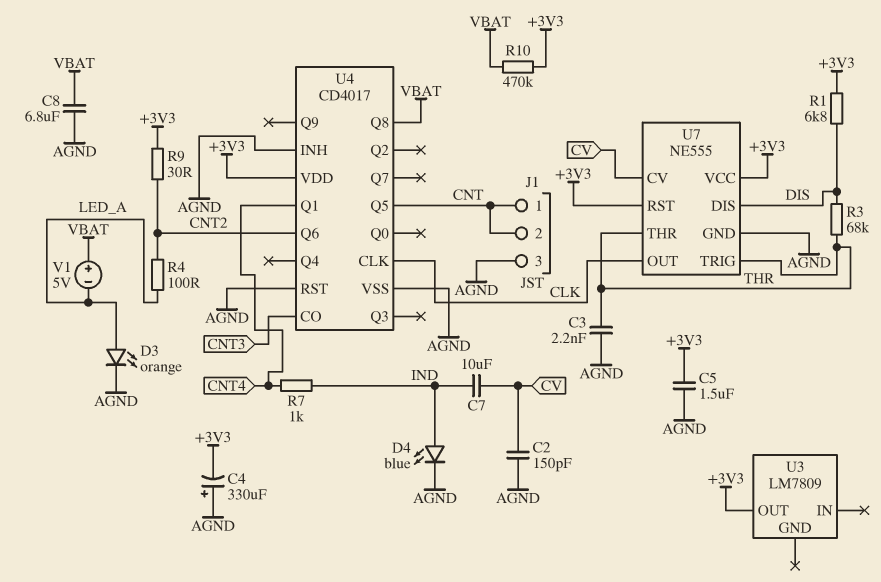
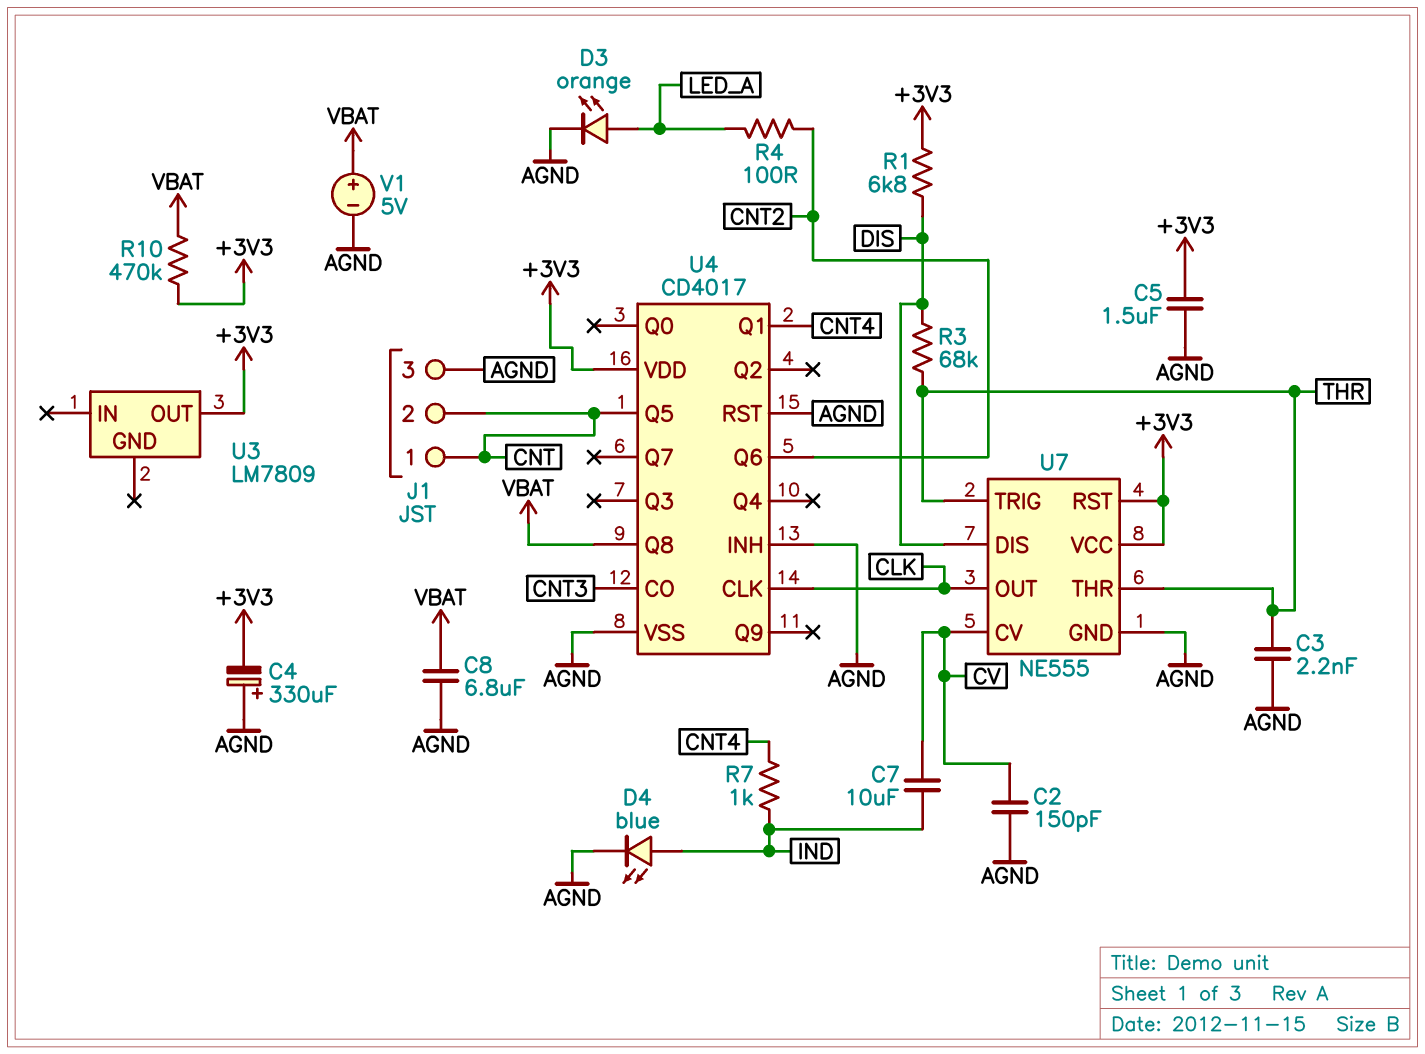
R9: 30 (+3V3, CNT2) -> none
V1: 5V (plus VBAT, minus LED_A) -> 5V (plus VBAT, minus AGND)

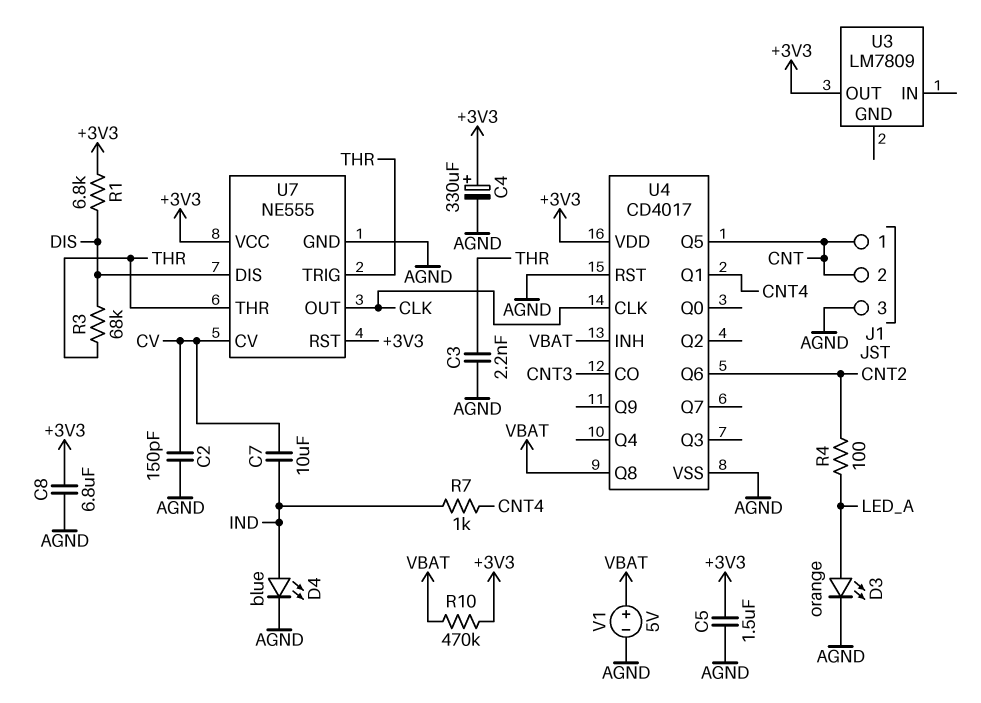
C4: 330uF (plus AGND, minus +3V3) -> 330uF (plus +3V3, minus AGND)
C8: 6.8uF (AGND, VBAT) -> 6.8uF (+3V3, AGND)
U4 pin INH: AGND -> VBAT

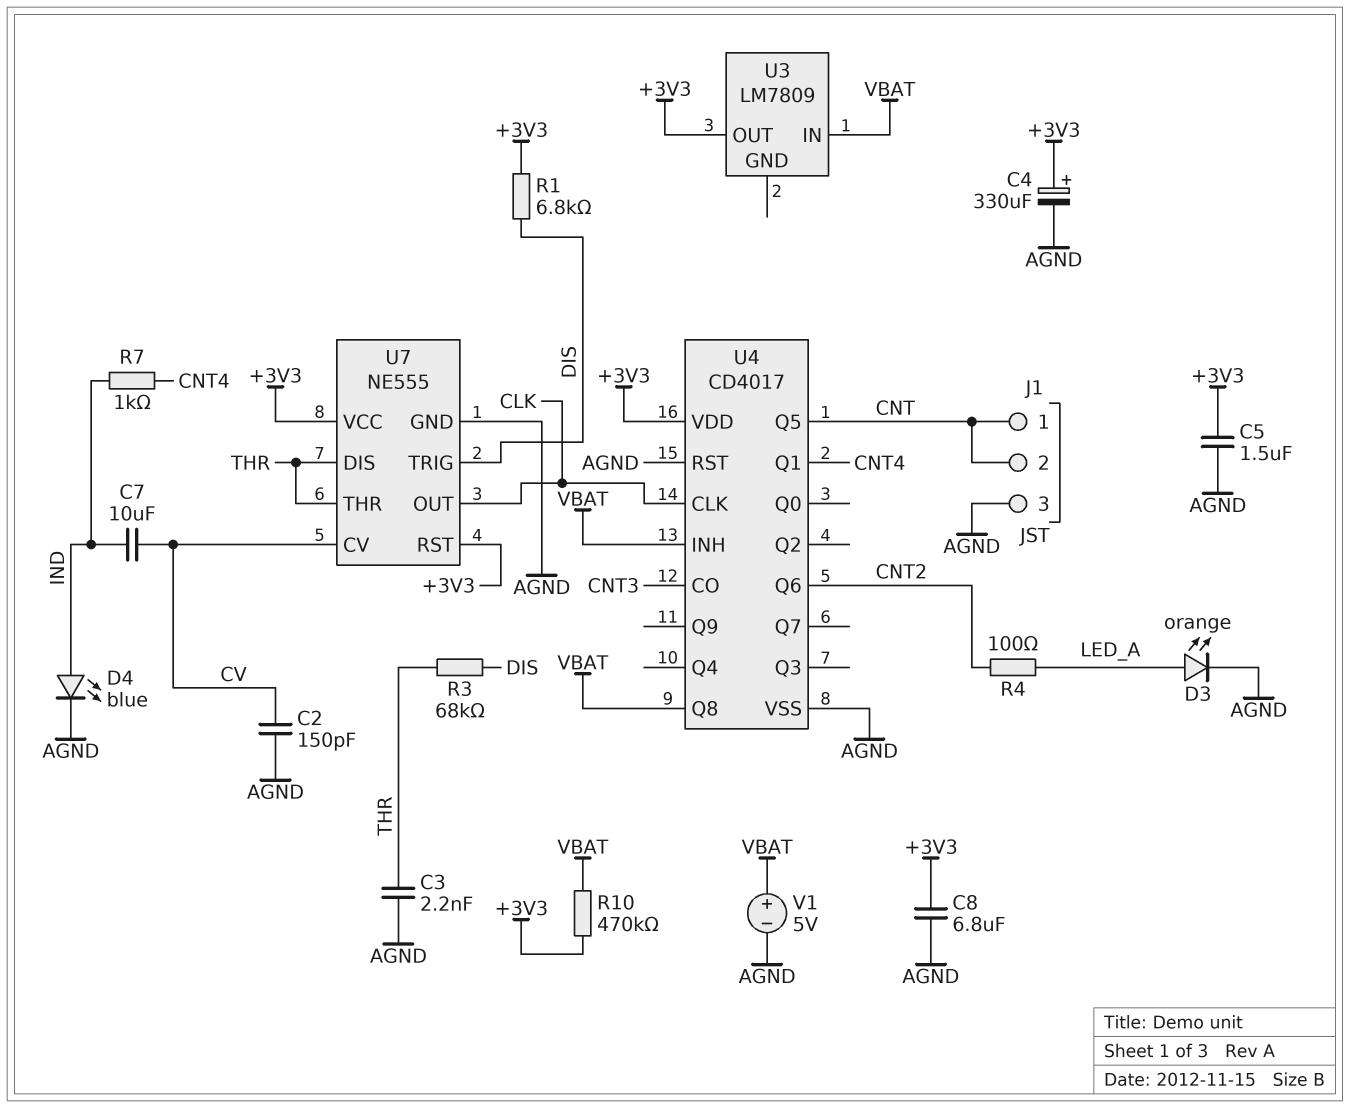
U3 pin IN: none -> VBAT
U7 pin DIS: DIS -> THR
U7 pin TRIG: THR -> DIS

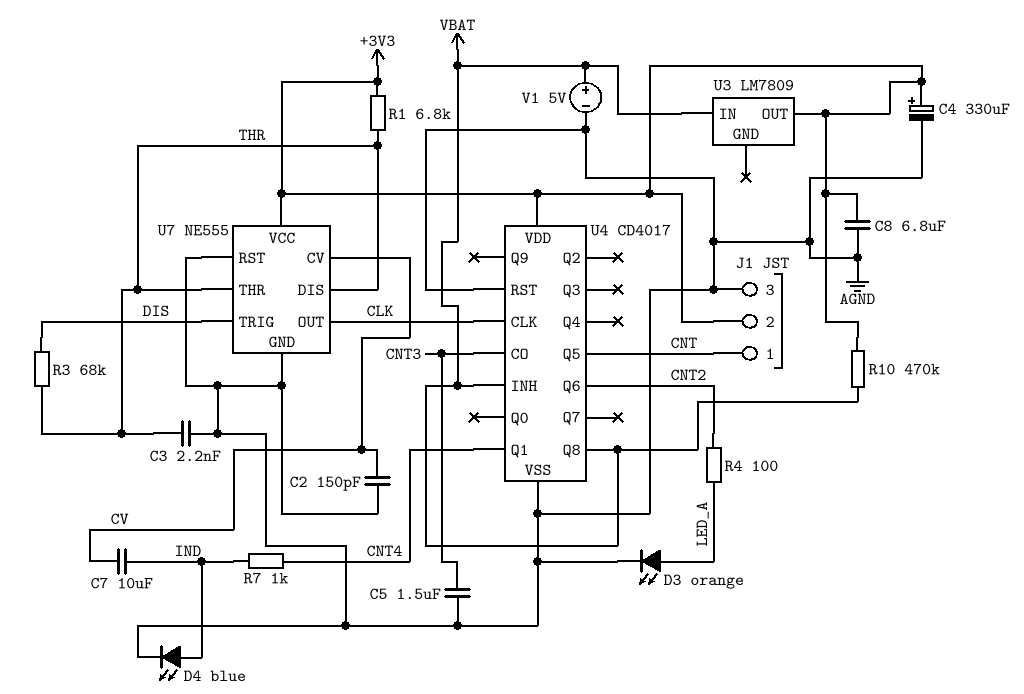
C5: 1.5uF (+3V3, AGND) -> 1.5uF (AGND, CNT3)
J1 pin 2: CNT -> +3V3
R1: 6.8k (+3V3, DIS) -> 6.8k (+3V3, THR)
U7 pin RST: +3V3 -> AGND

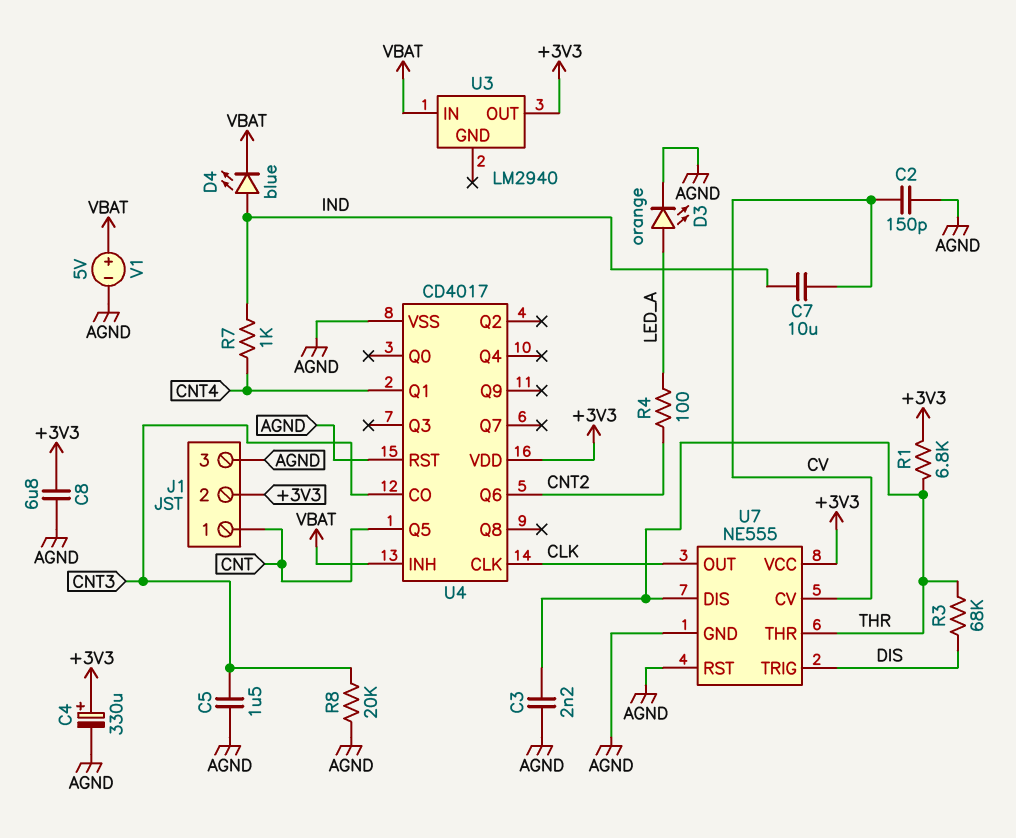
D4: LED blue (A IND, K AGND) -> LED blue (A IND, K VBAT)
R8: none -> 20k (AGND, CNT3)
R10: 470k (+3V3, VBAT) -> none
U3: LM7809 -> LM2940
U4 pin Q8: VBAT -> none

